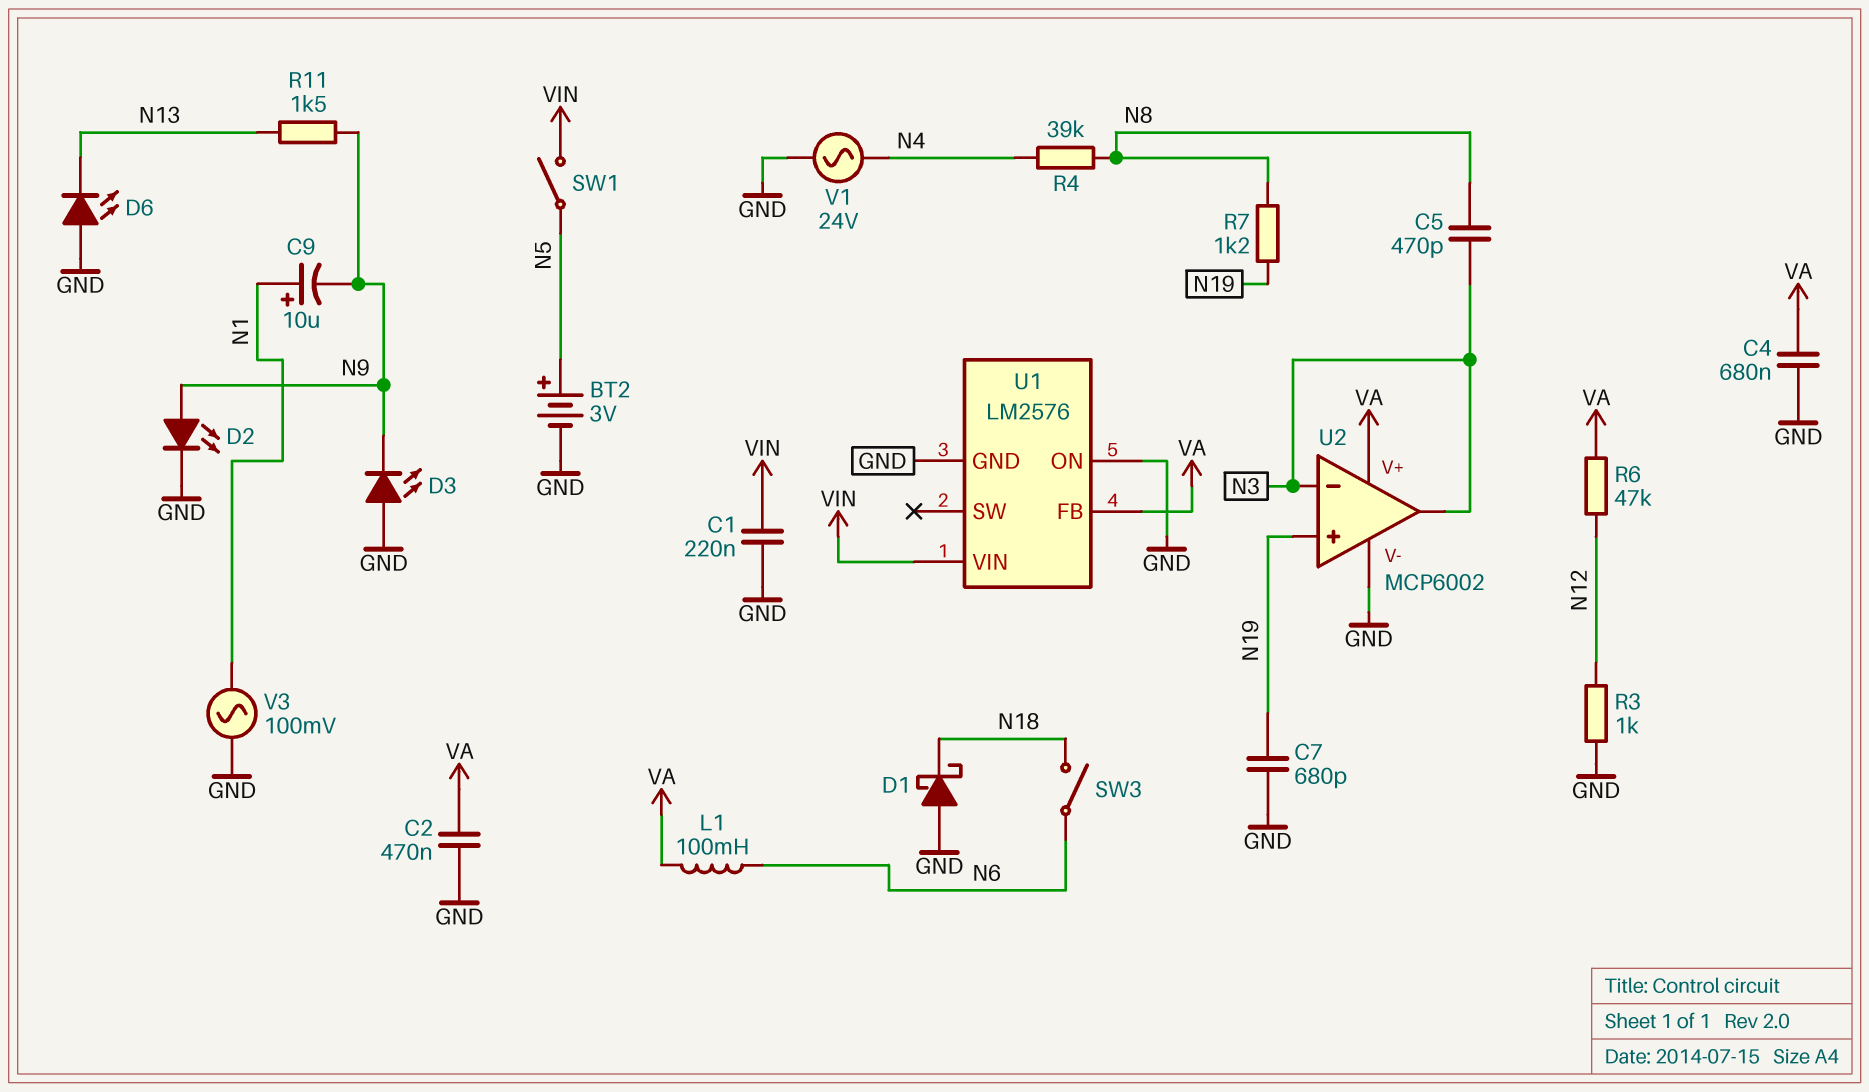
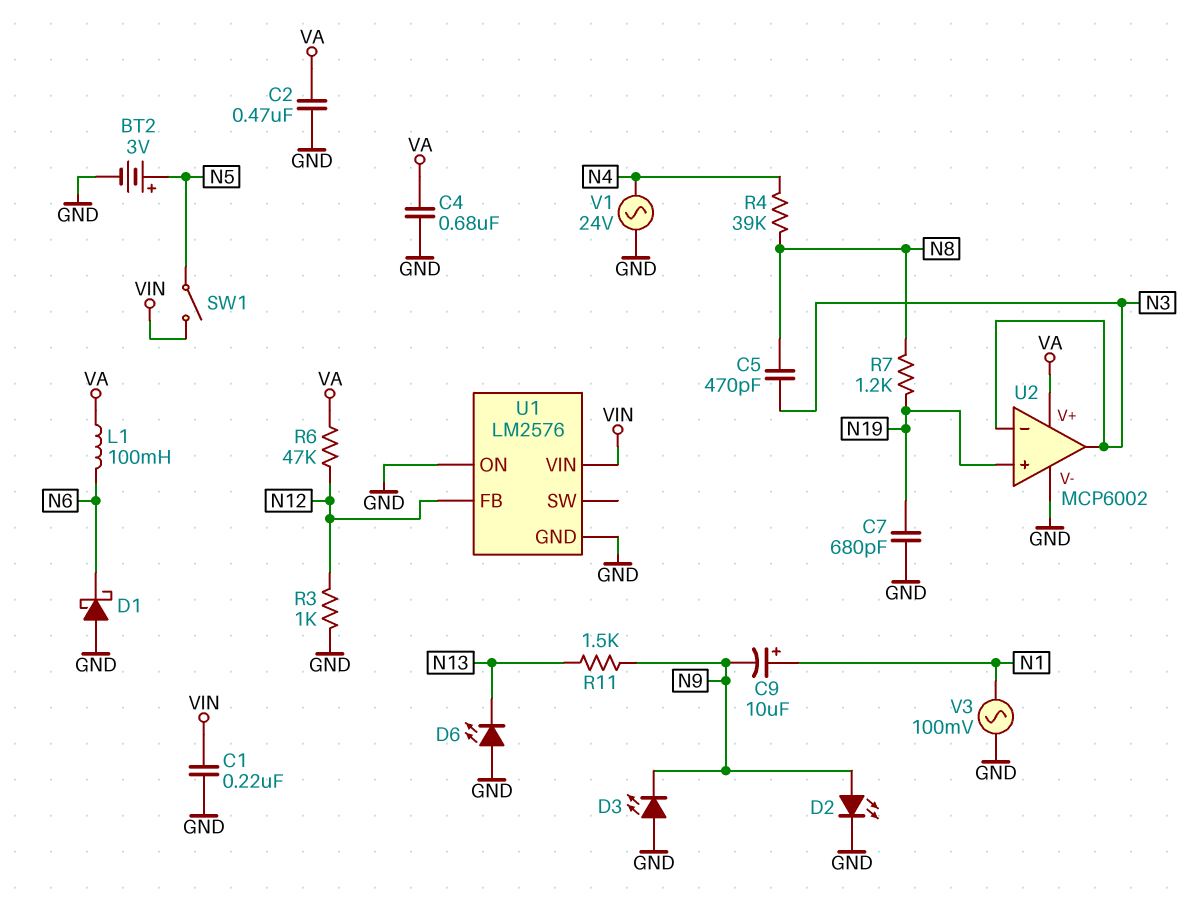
D1: schottky (A GND, K N18) -> schottky (A GND, K N6)
SW3: switch (N6, N18) -> none
U1 pin FB: VA -> N12

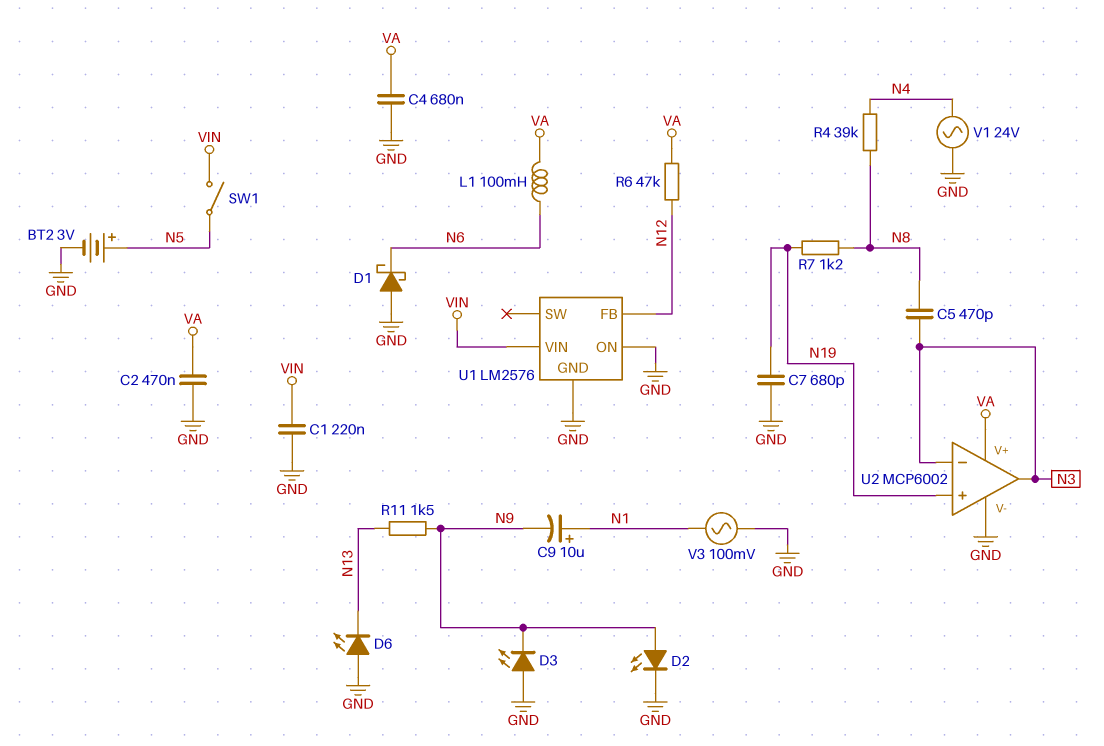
R3: 1k (GND, N12) -> none

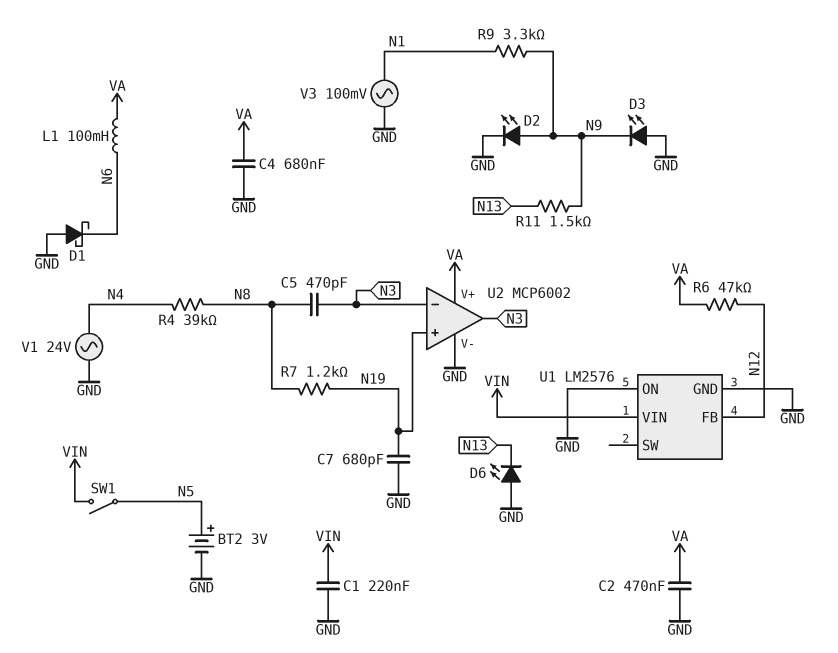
C9: 10uF (plus N1, minus N9) -> none
R9: none -> 3.3k (N1, N9)

